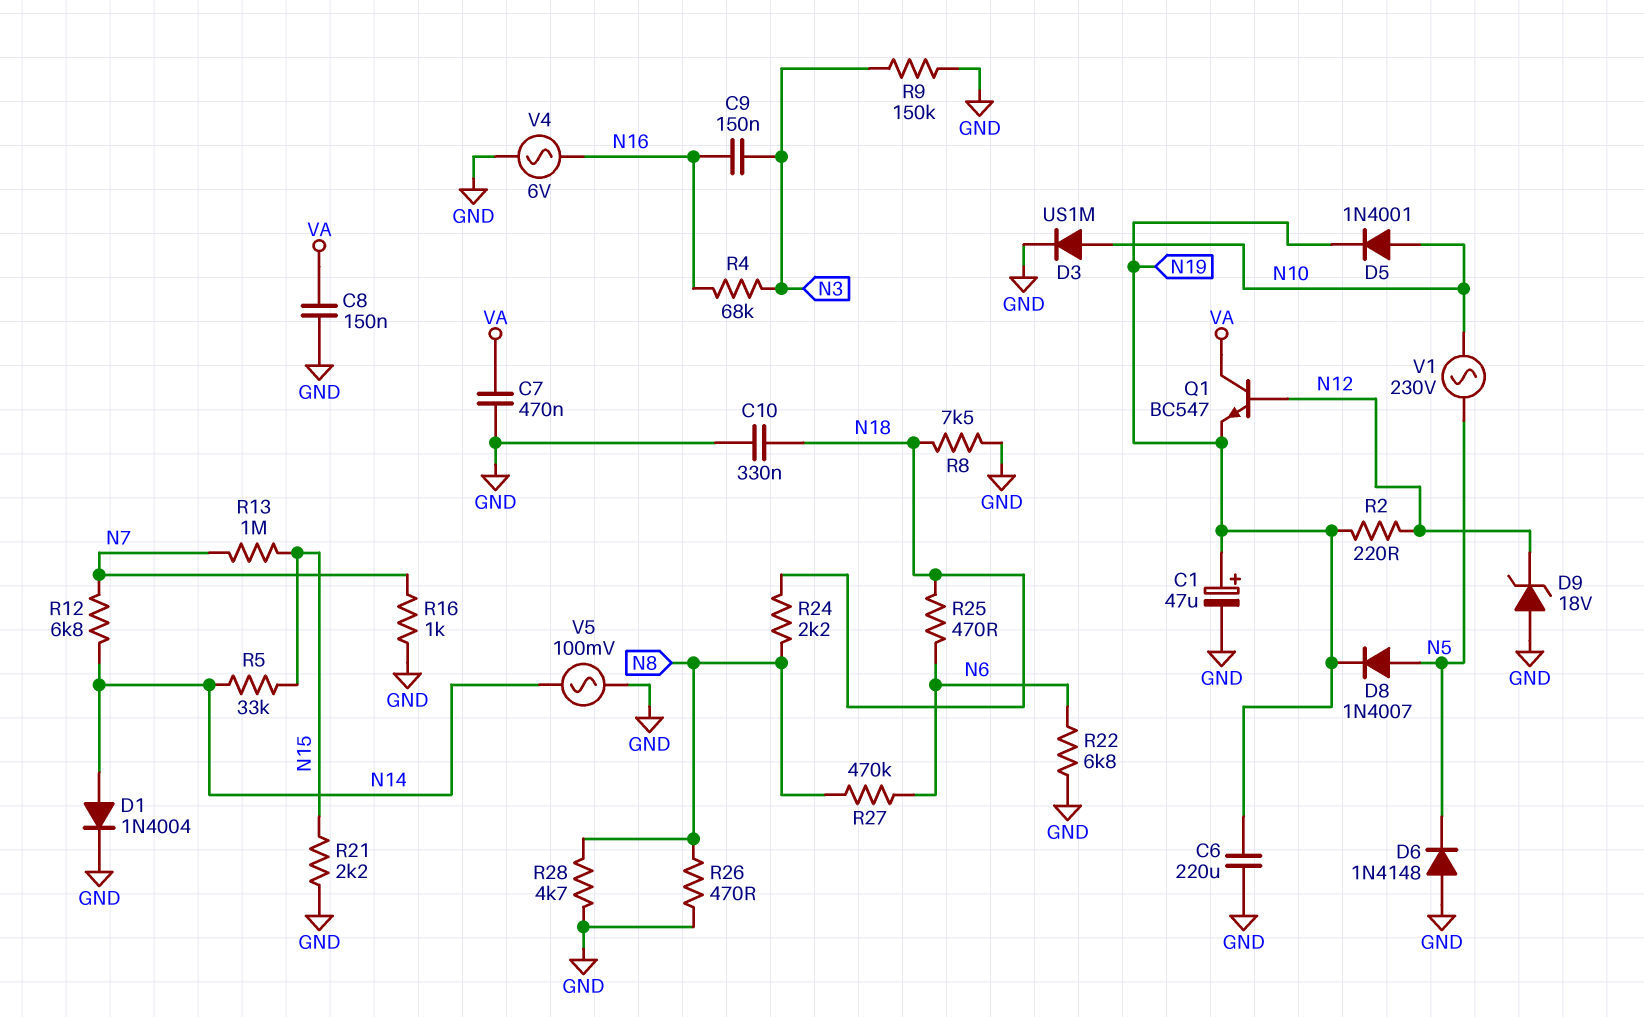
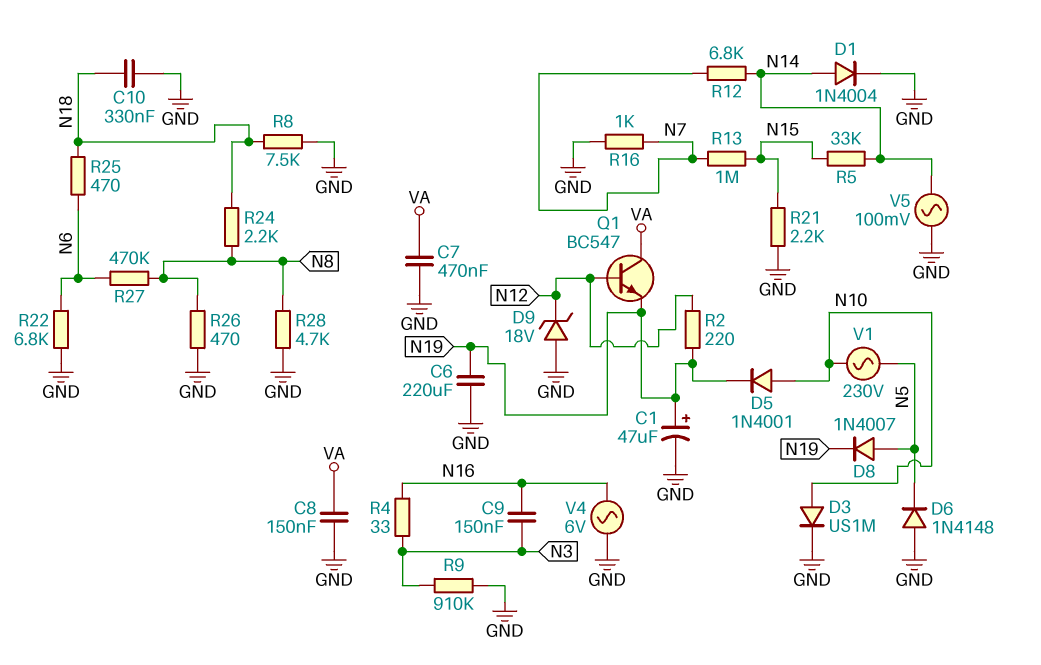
R4: 68k (N3, N16) -> 33 (N3, N16)
R9: 150k (GND, N3) -> 910k (GND, N3)

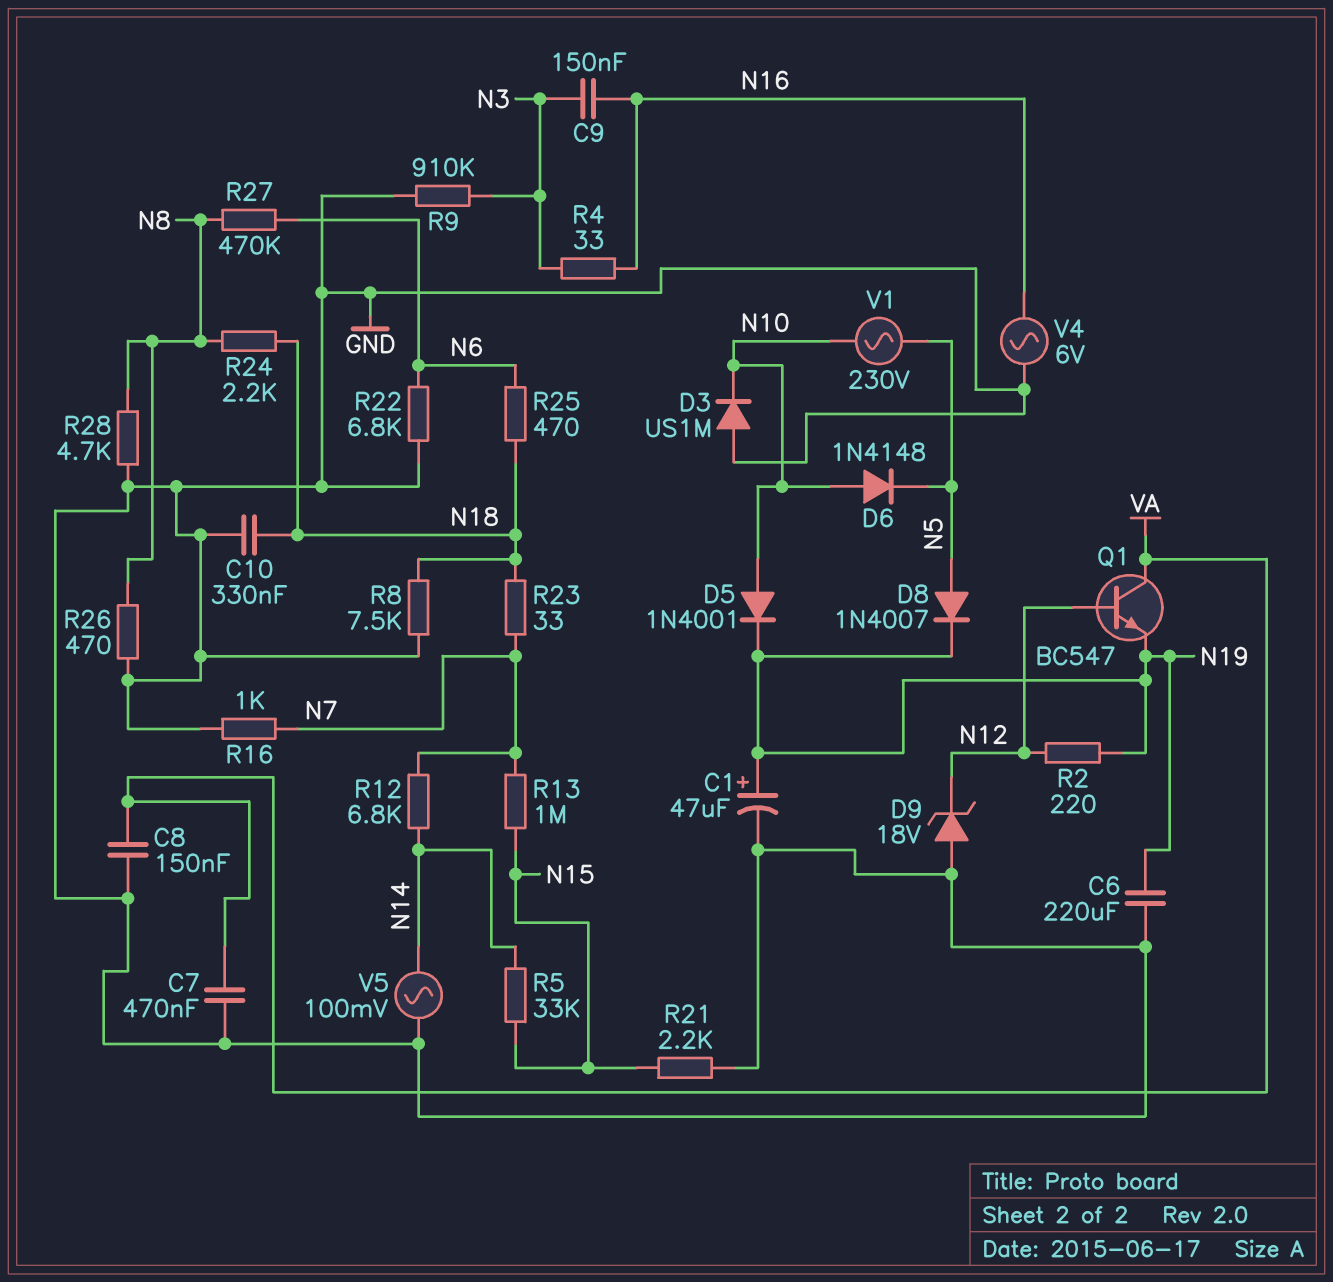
D1: diode 1N4004 (A N14, K GND) -> none
D3: diode US1M (A N10, K GND) -> diode US1M (A GND, K N10)
D6: diode 1N4148 (A GND, K N5) -> diode 1N4148 (A N10, K N5)
R23: none -> 33 (N7, N18)

